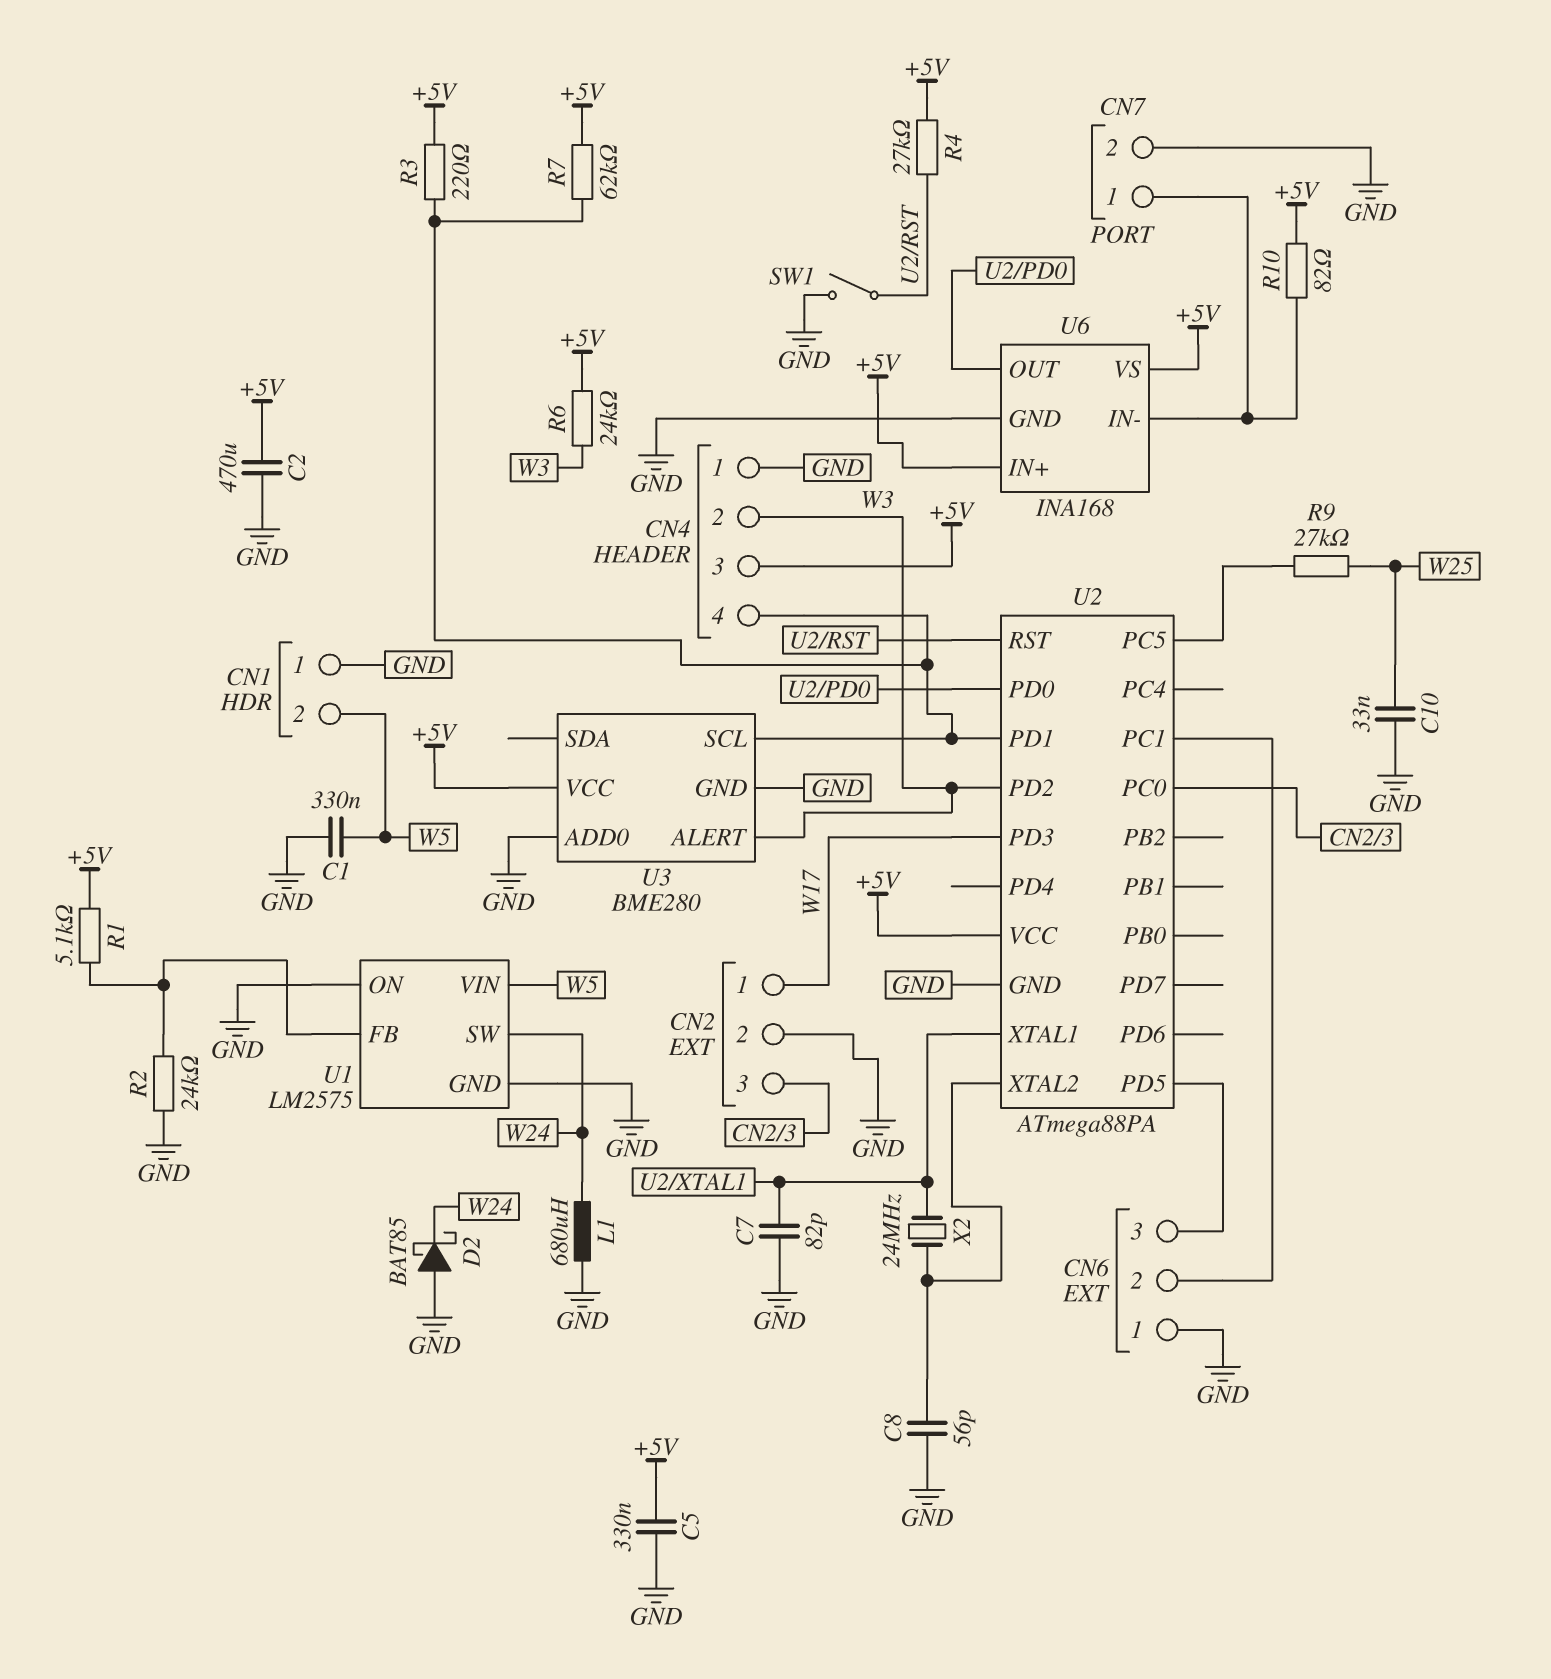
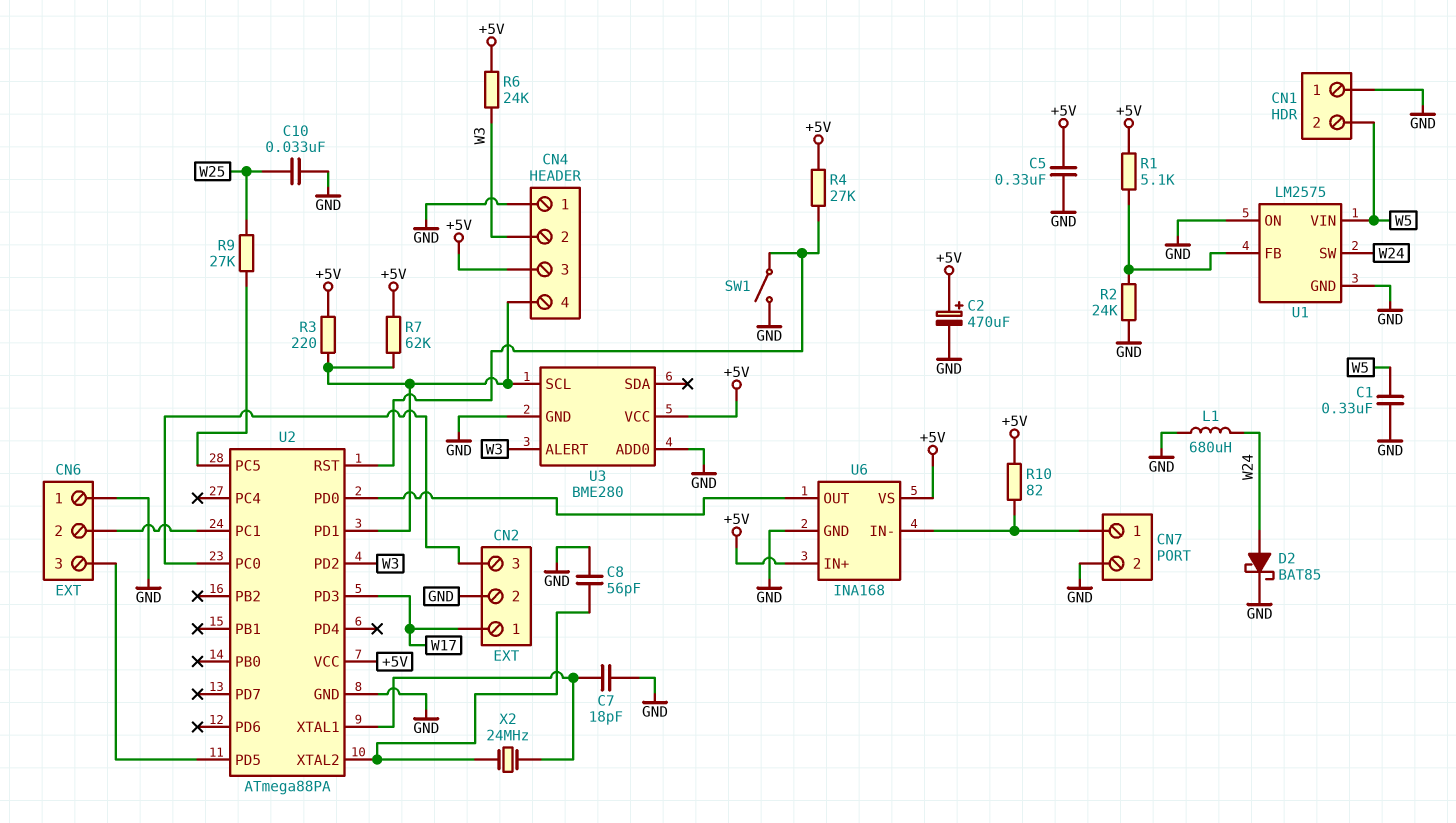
C2: 470uF (+5V, GND) -> 470uF (plus +5V, minus GND)
C7: 82pF (GND, U2/XTAL1) -> 18pF (GND, U2/XTAL1)
D2: schottky BAT85 (A GND, K W24) -> schottky BAT85 (A W24, K GND)

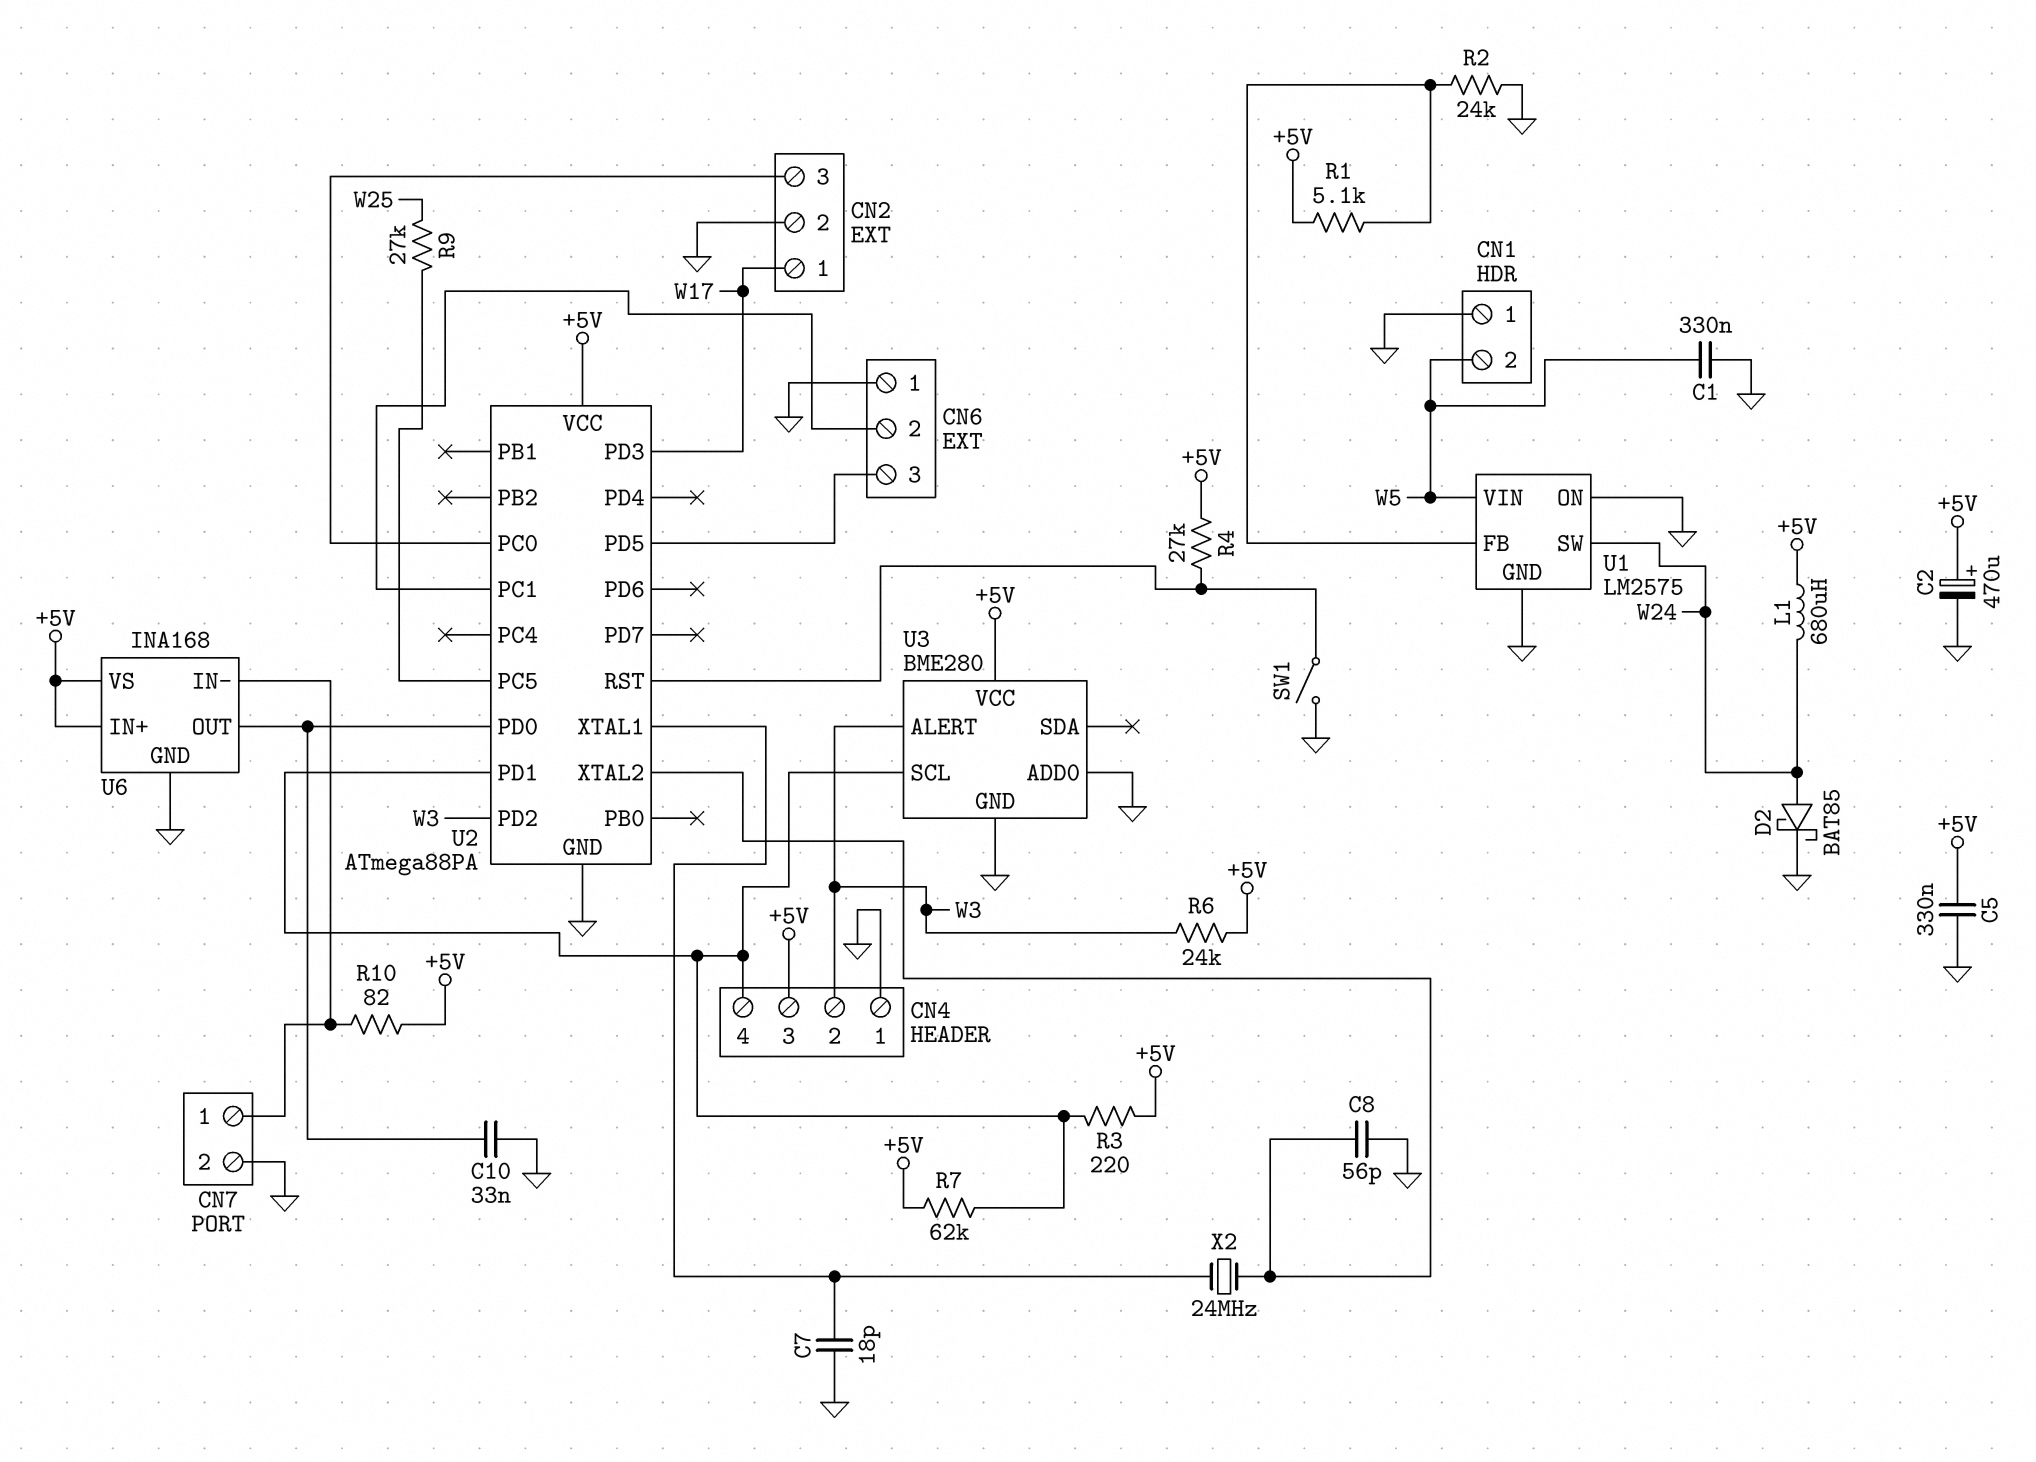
C10: 33nF (GND, W25) -> 33nF (GND, U2/PD0)
L1: 680uH (GND, W24) -> 680uH (+5V, W24)

